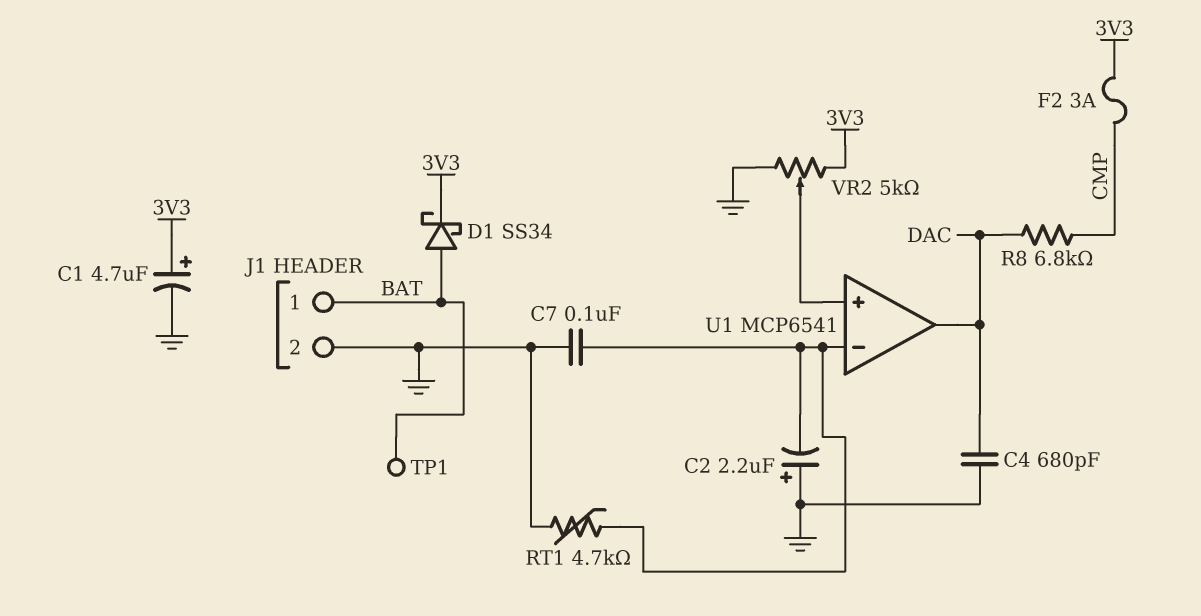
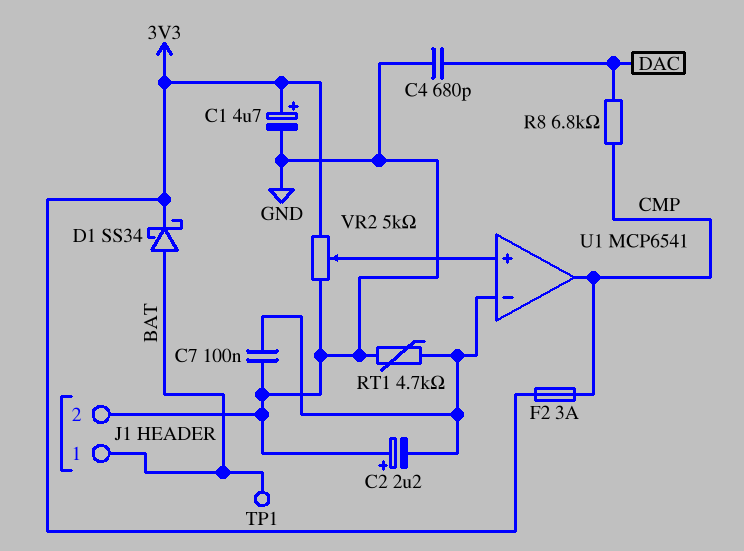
U1 pin out: DAC -> CMP

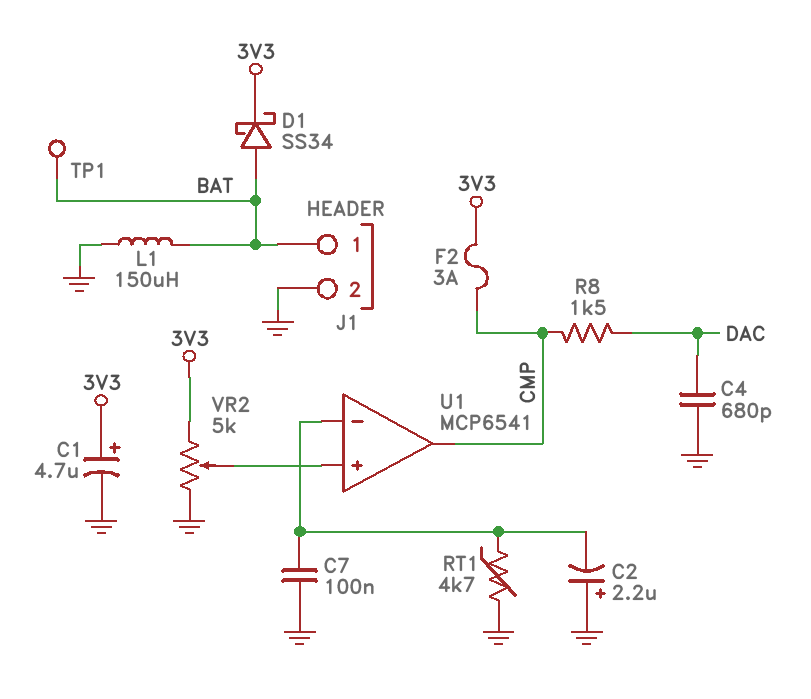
L1: none -> 150uH (BAT, GND)
R8: 6.8k (CMP, DAC) -> 1.5k (CMP, DAC)

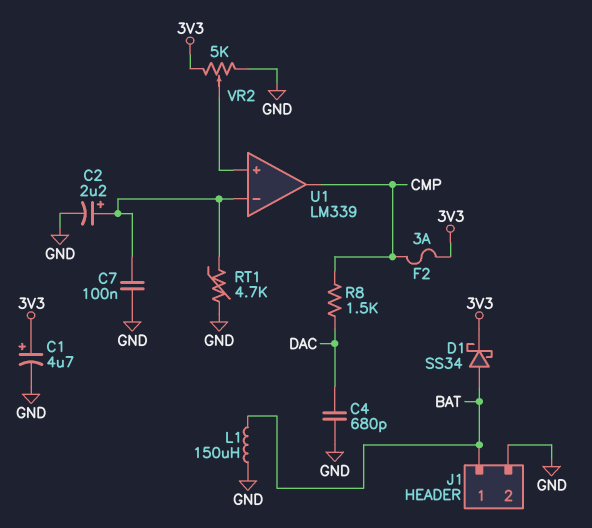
C2: 2.2uF (plus GND, minus U1/in-) -> 2.2uF (plus U1/in-, minus GND)
TP1: test point (BAT) -> none
U1: MCP6541 -> LM339

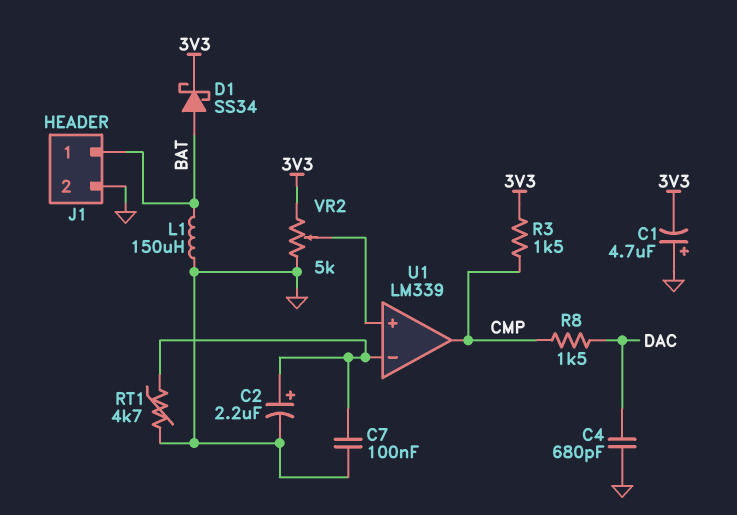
C1: 4.7uF (plus 3V3, minus GND) -> 4.7uF (plus GND, minus 3V3)
F2: 3A (3V3, CMP) -> none
R3: none -> 1.5k (3V3, CMP)

